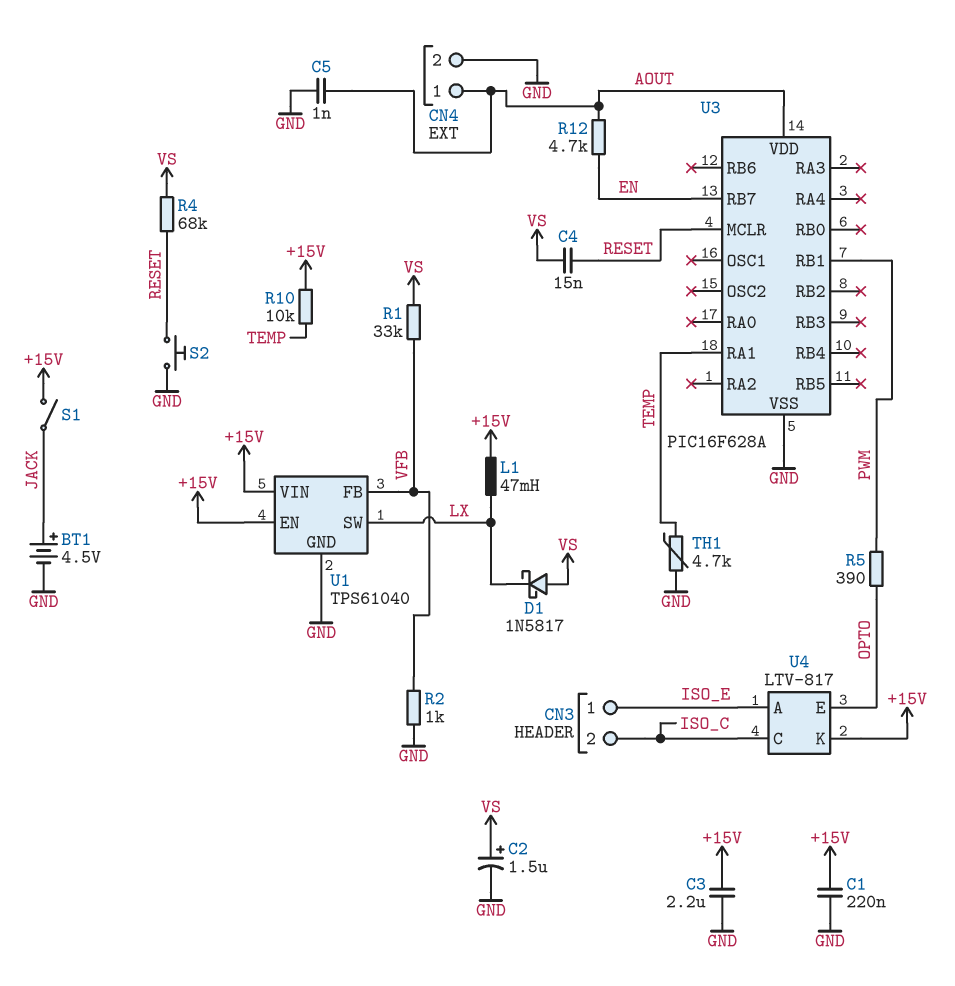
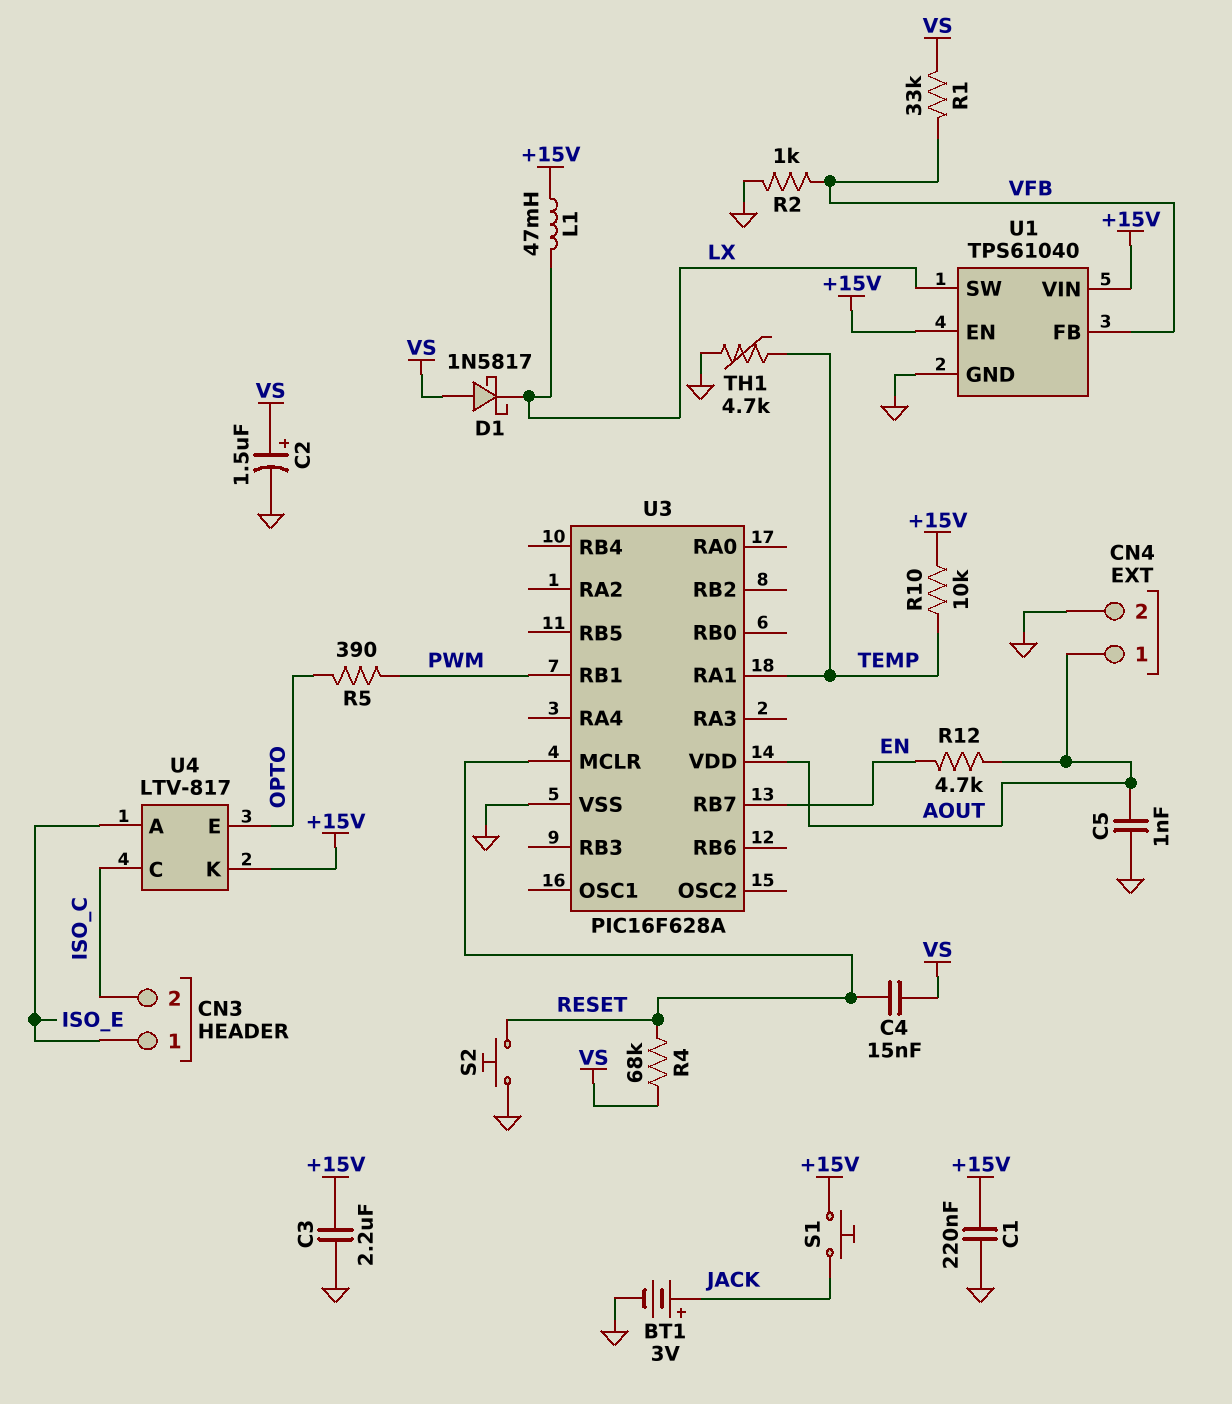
BT1: 4.5V (plus JACK, minus GND) -> 3V (plus JACK, minus GND)
S1: switch (+15V, JACK) -> button (+15V, JACK)

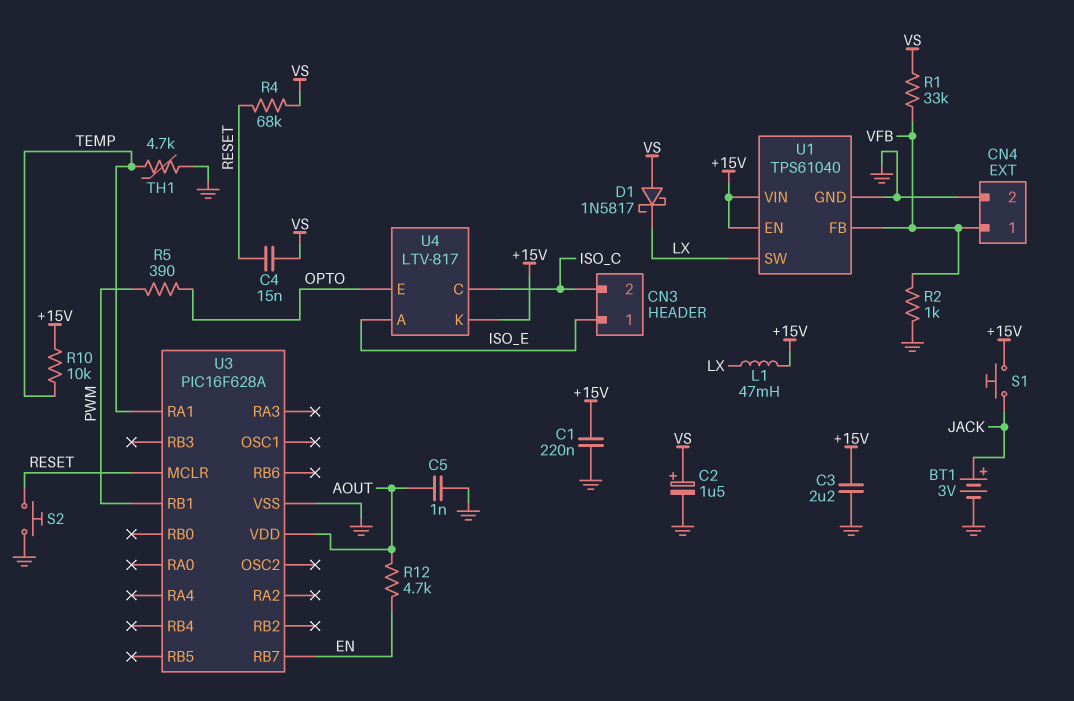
CN4 pin 1: AOUT -> VFB

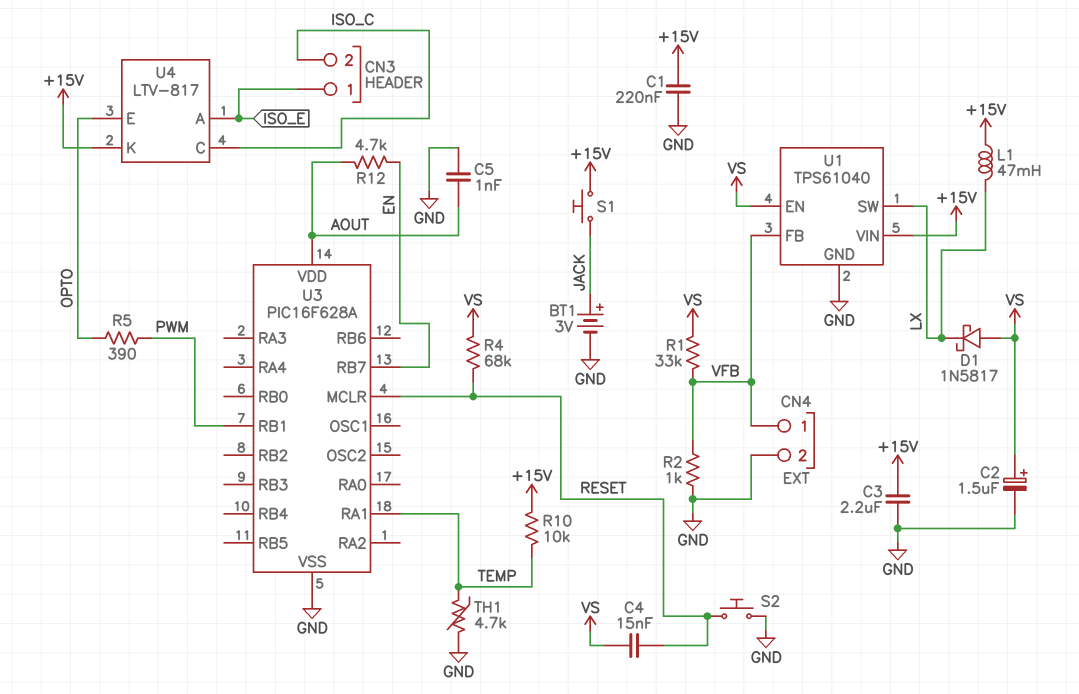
U1 pin EN: +15V -> VS

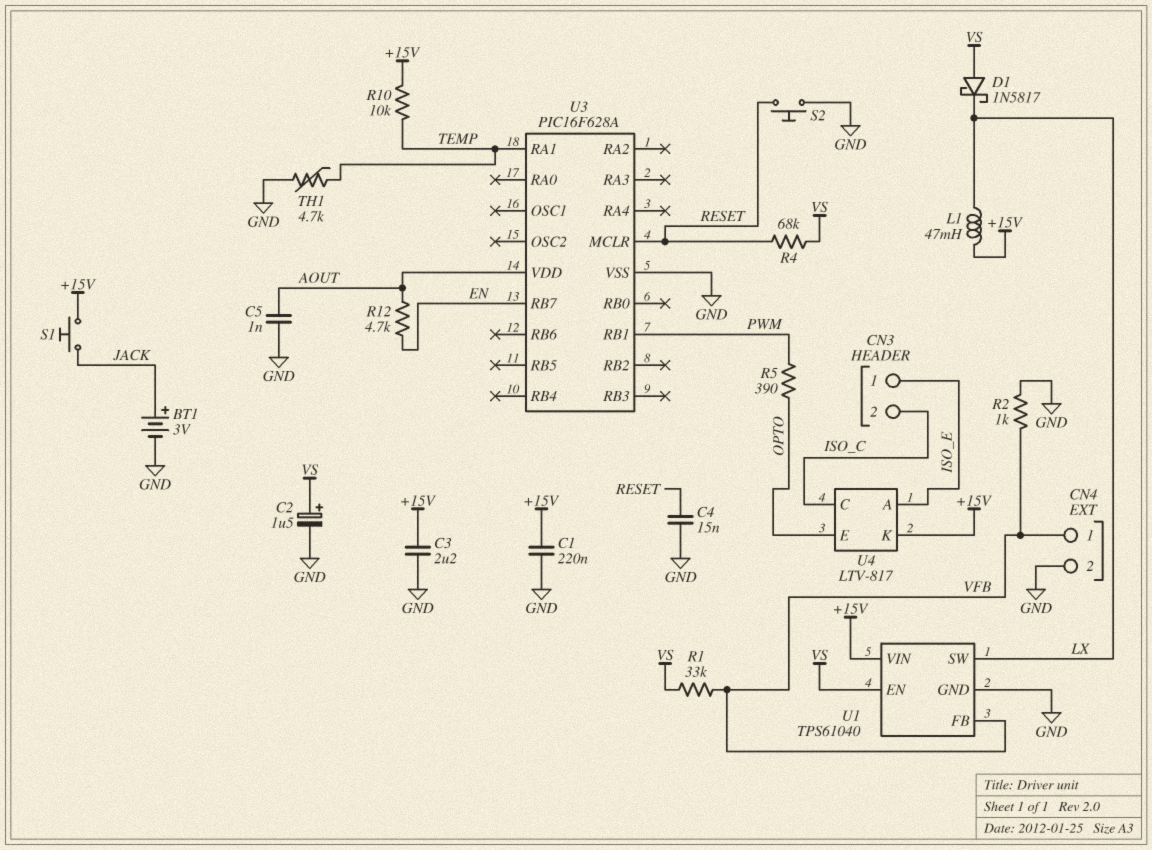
C4: 15nF (RESET, VS) -> 15nF (GND, RESET)

